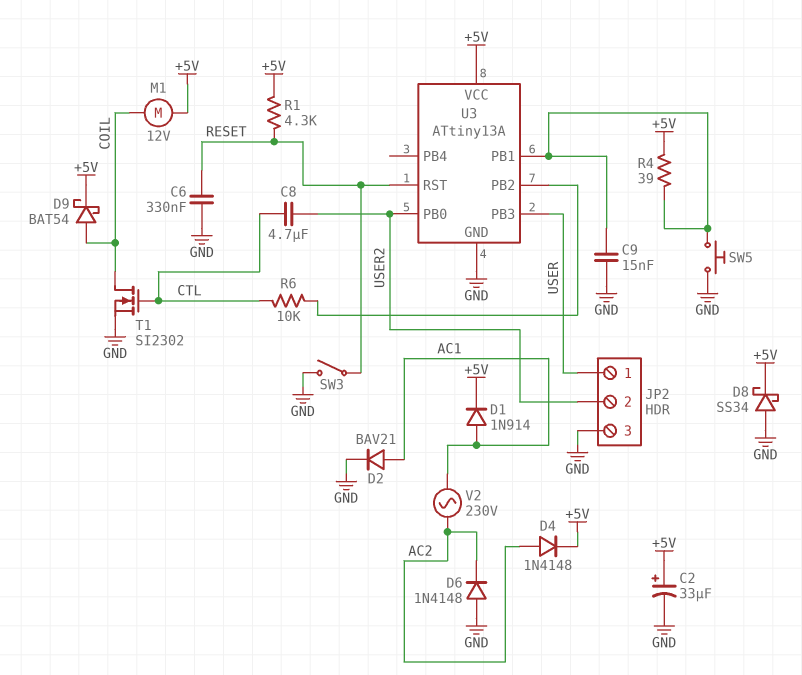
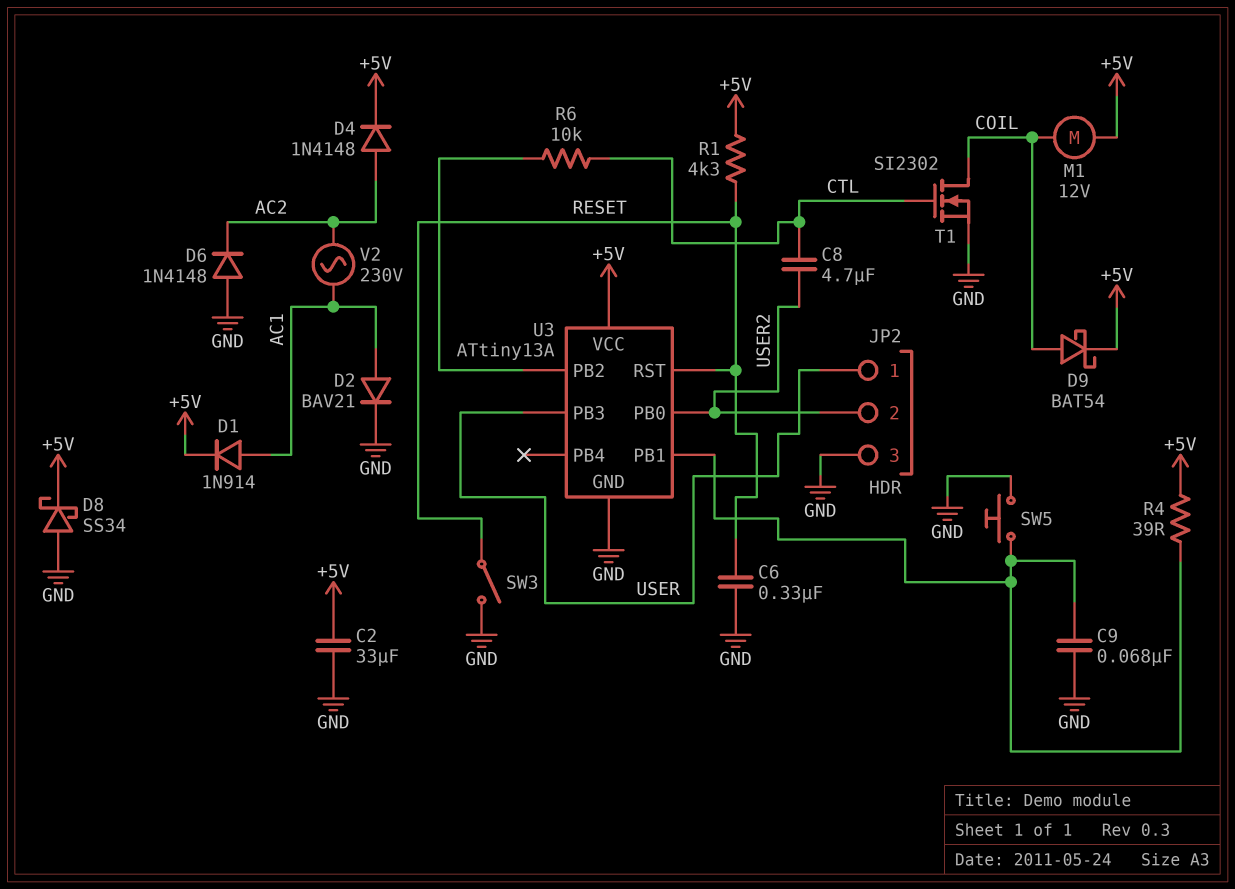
C2: 33uF (plus +5V, minus GND) -> 33uF (+5V, GND)
C9: 15nF (GND, U3/PB1) -> 68nF (GND, U3/PB1)

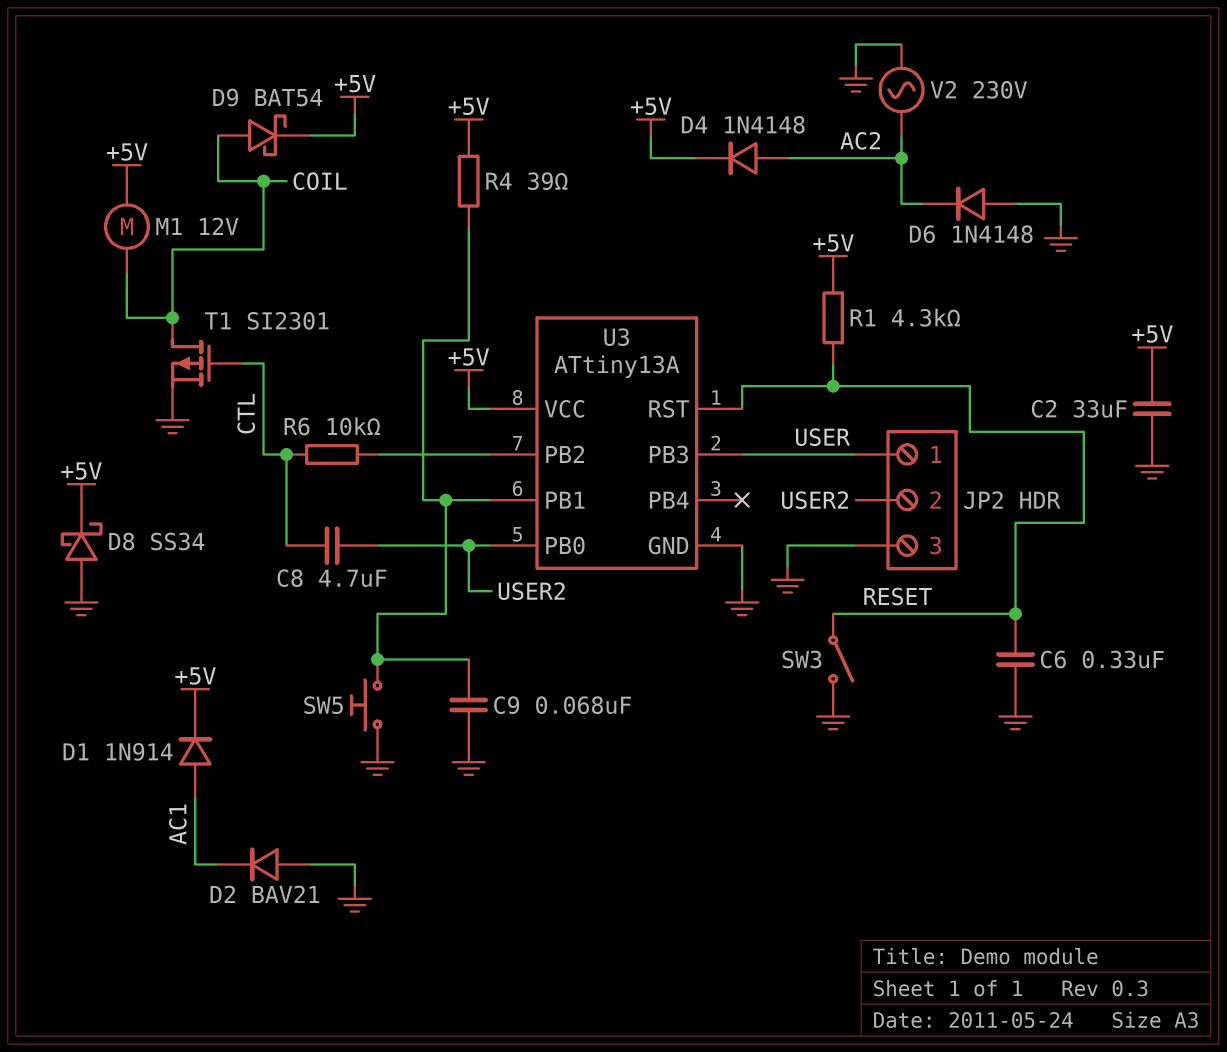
D2: diode BAV21 (A AC1, K GND) -> diode BAV21 (A GND, K AC1)
T1: NMOS SI2302 (G CTL, D COIL, S GND) -> PMOS SI2301 (G CTL, D COIL, S GND)
V2: AC 230V (AC1, AC2) -> AC 230V (AC2, GND)

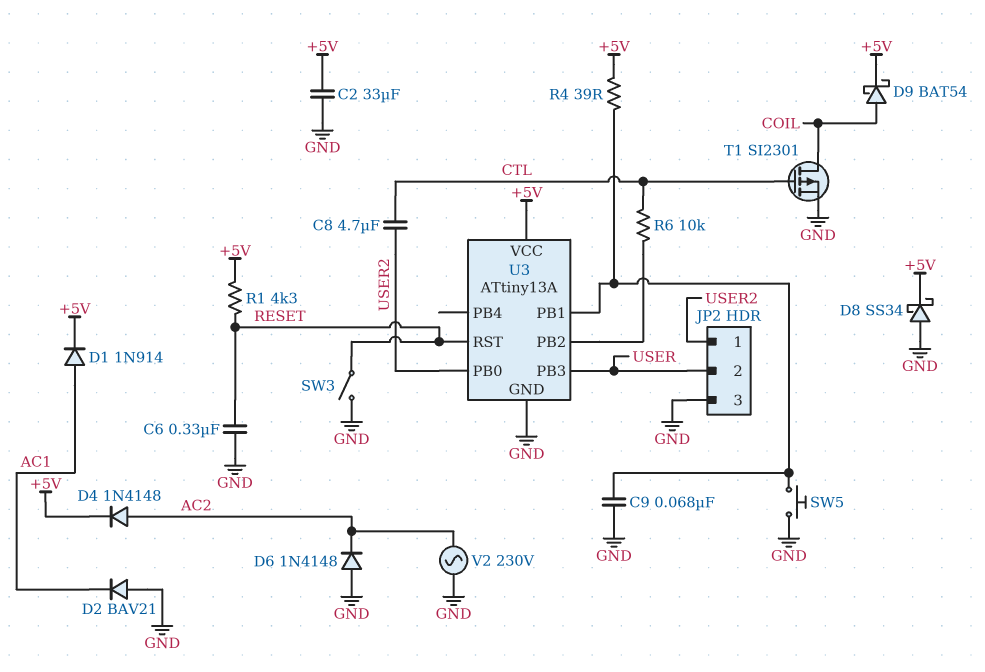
JP2 pin 1: USER -> USER2
JP2 pin 2: USER2 -> USER
M1: motor 12V (+5V, COIL) -> none

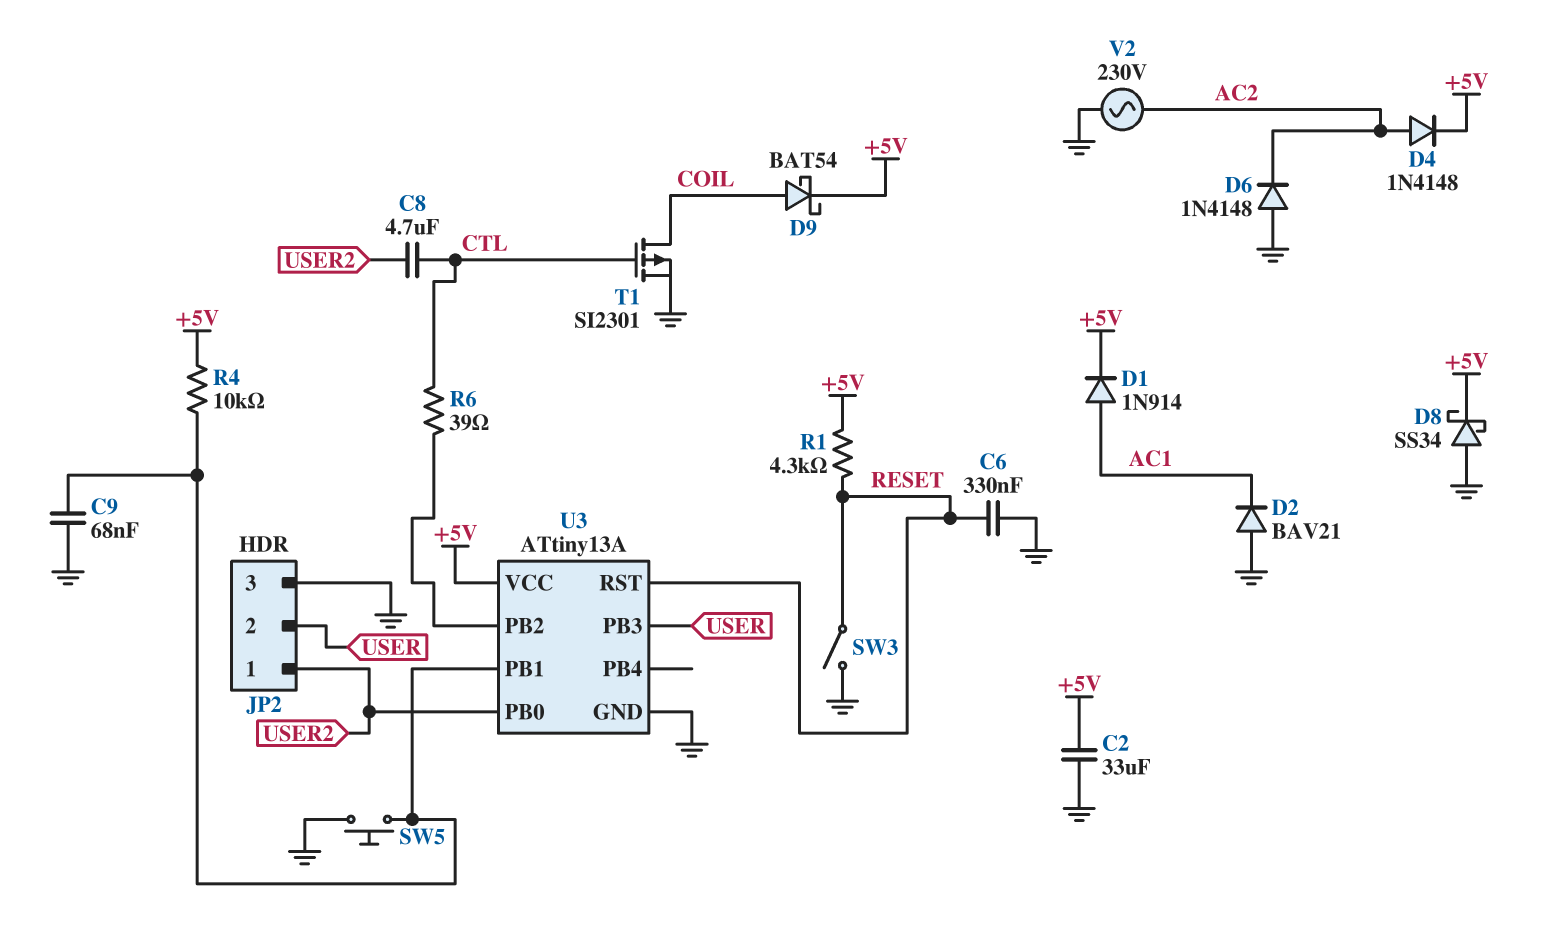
R4: 39 (+5V, U3/PB1) -> 10k (+5V, U3/PB1)
R6: 10k (CTL, U3/PB2) -> 39 (CTL, U3/PB2)

